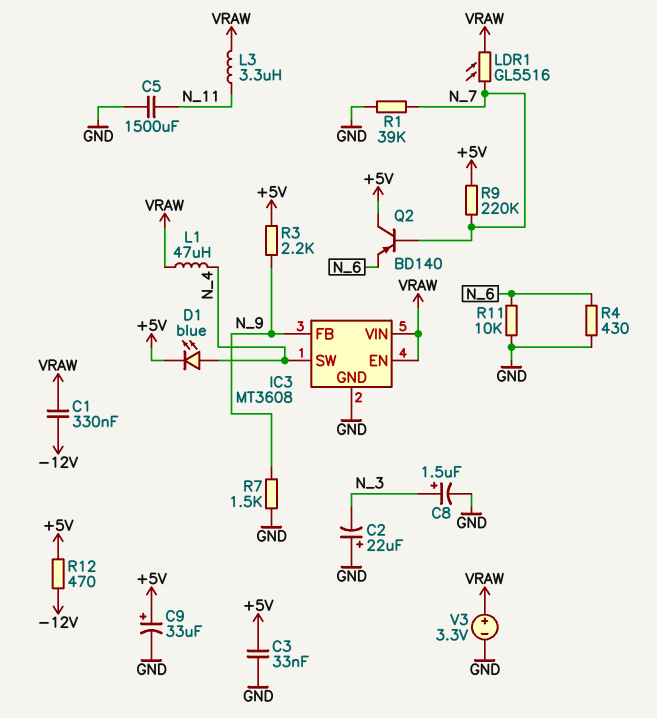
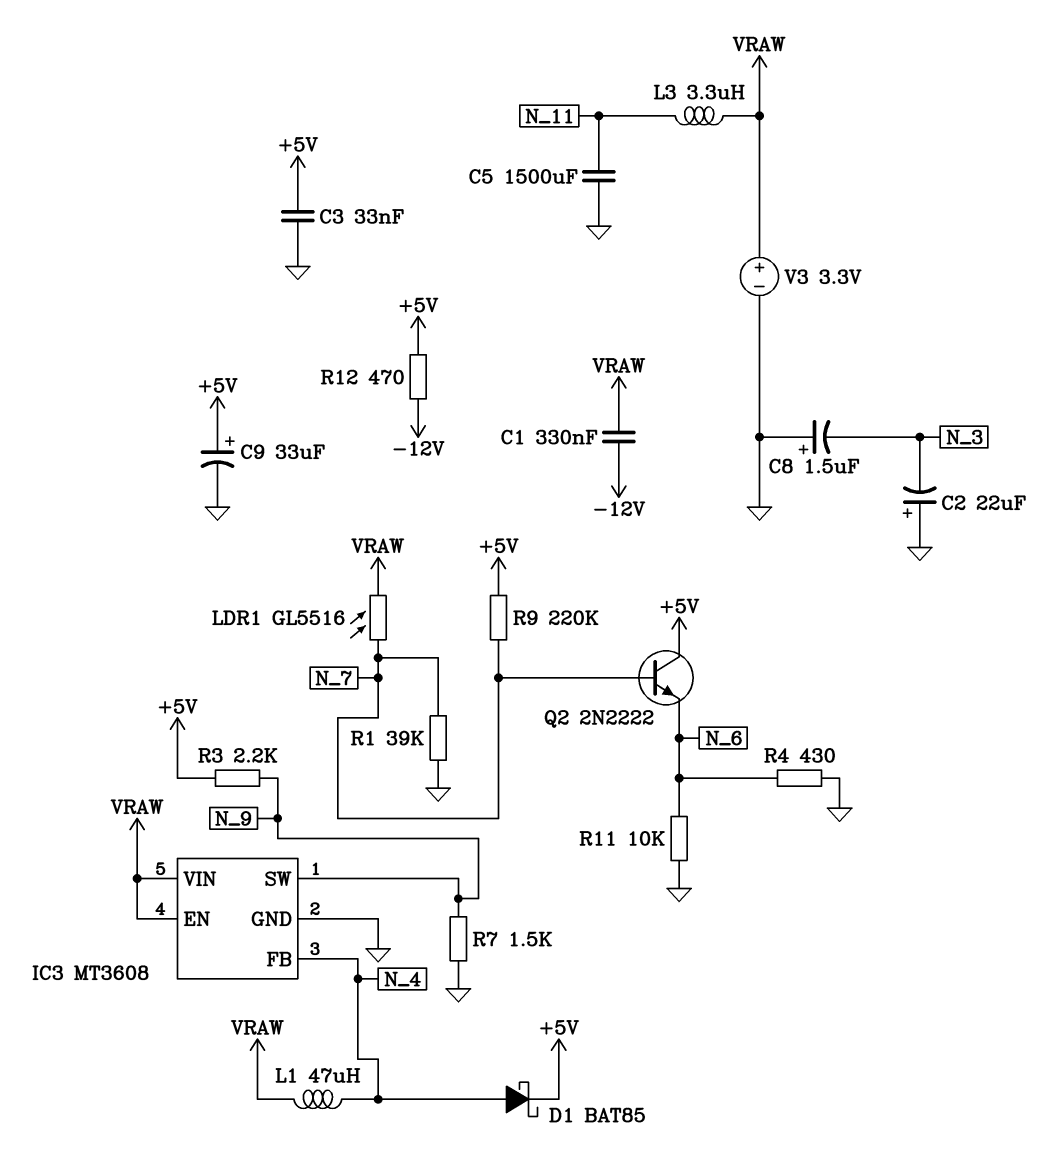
C8: 1.5uF (plus N_3, minus GND) -> 1.5uF (plus GND, minus N_3)
D1: LED blue (A N_4, K +5V) -> schottky BAT85 (A N_4, K +5V)
IC3 pin FB: N_9 -> N_4
IC3 pin SW: N_4 -> N_9
Q2: PNP BD140 (B N_7, C +5V, E N_6) -> NPN 2N2222 (B N_7, C +5V, E N_6)

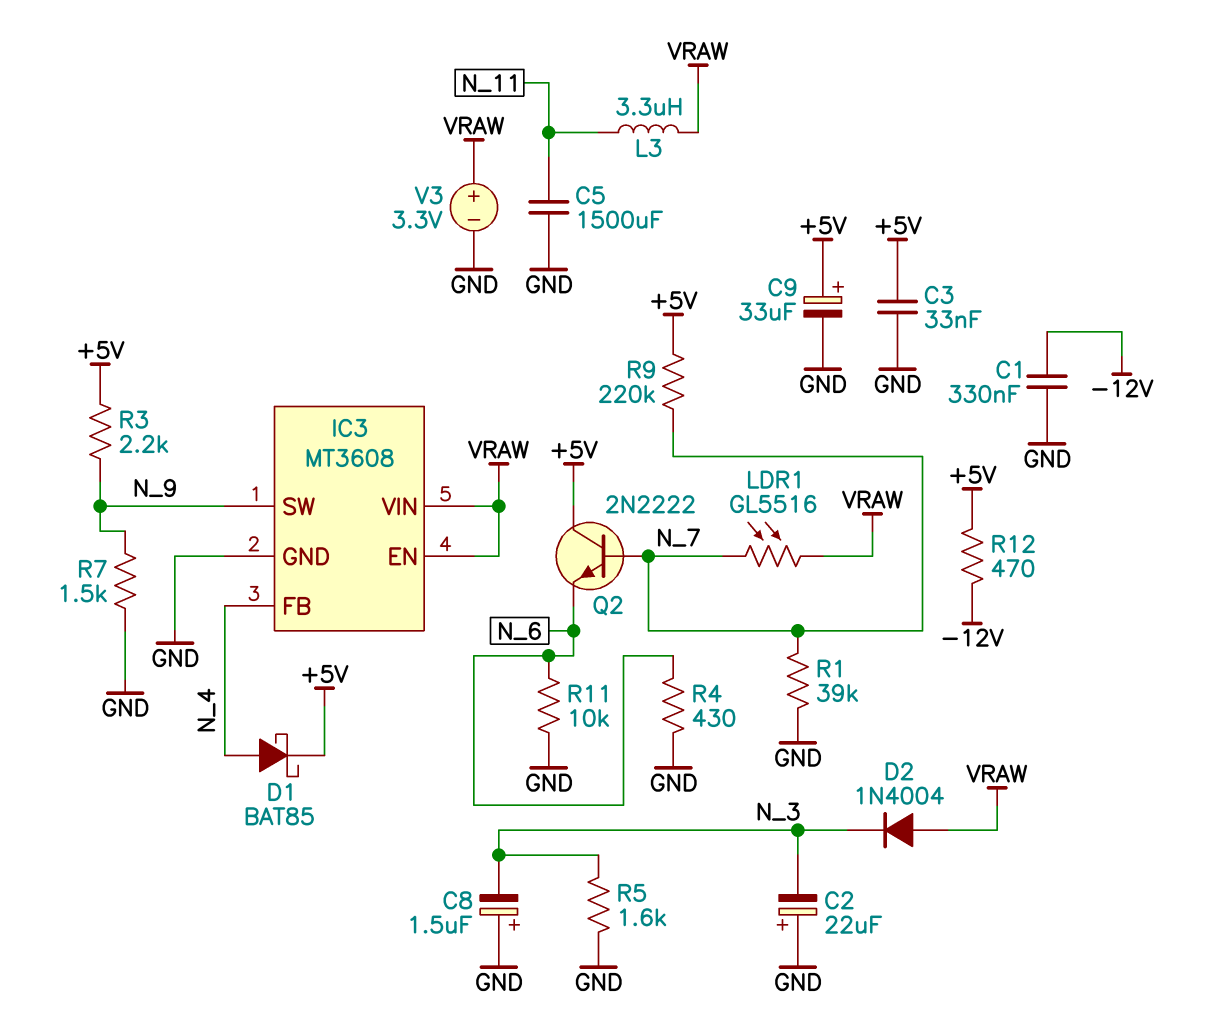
C1: 330nF (-12V, VRAW) -> 330nF (-12V, GND)
D2: none -> diode 1N4004 (A VRAW, K N_3)
L1: 47uH (N_4, VRAW) -> none
R5: none -> 1.6k (GND, N_3)

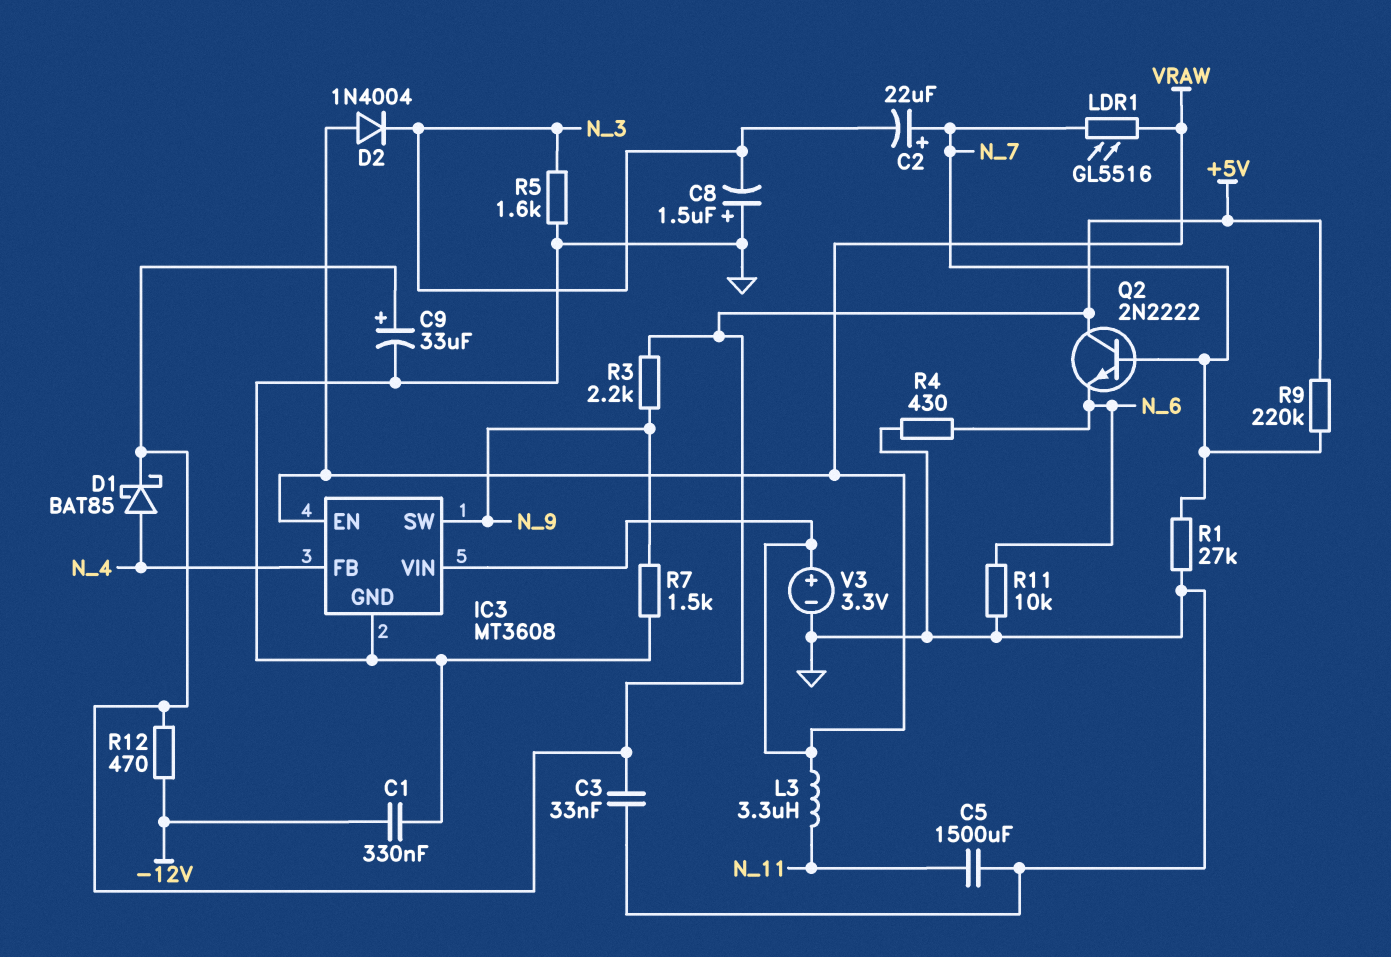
C2: 22uF (plus GND, minus N_3) -> 22uF (plus N_7, minus N_3)
R1: 39k (GND, N_7) -> 27k (GND, N_7)

